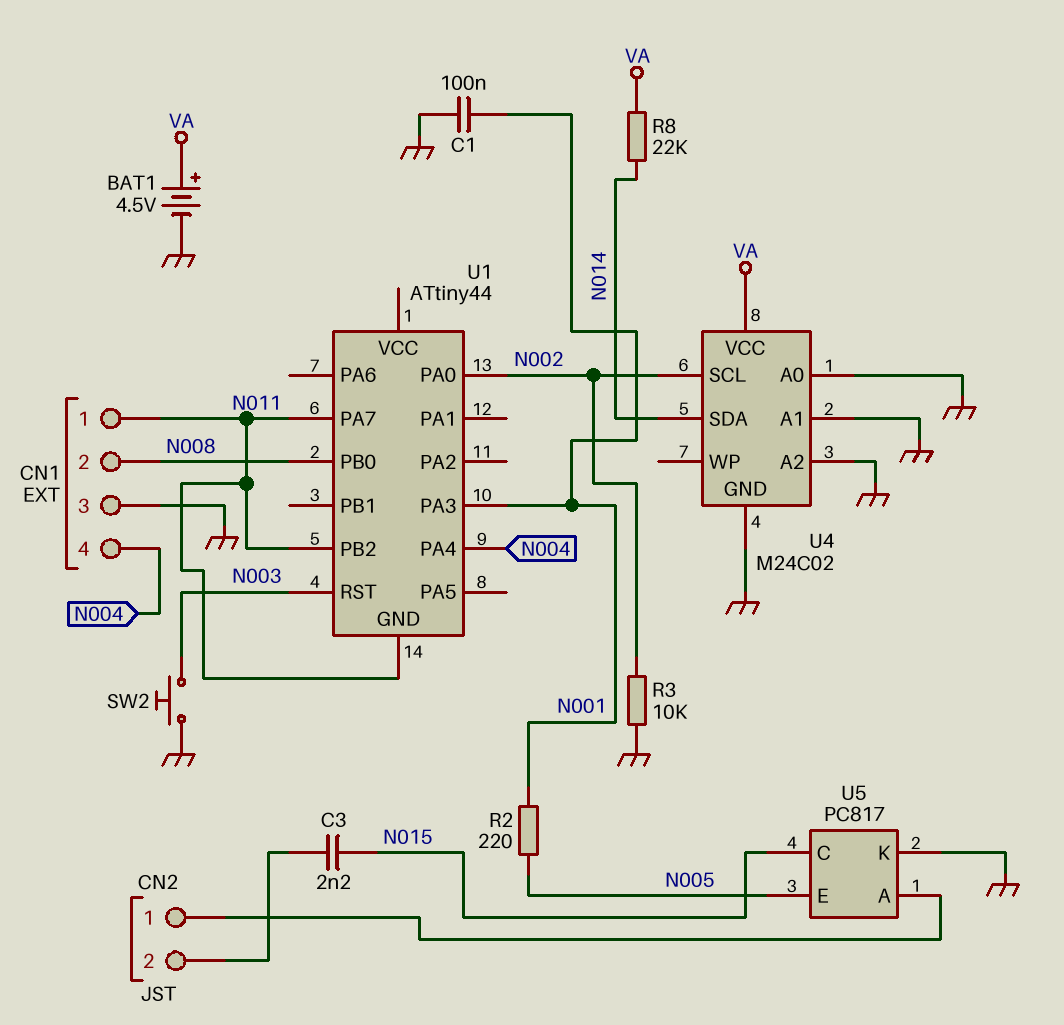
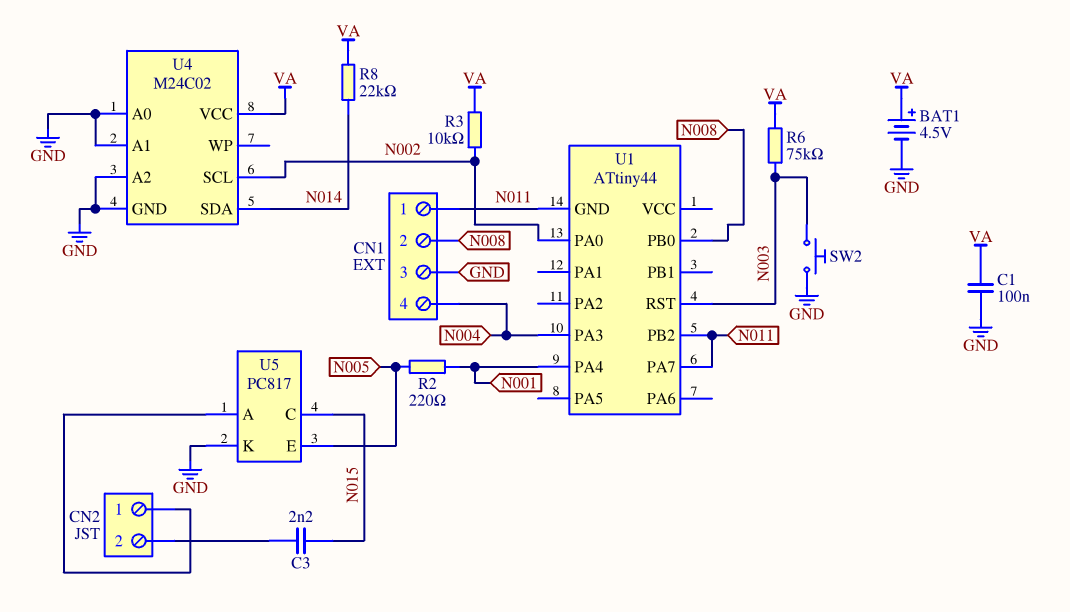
C1: 100nF (GND, N001) -> 100nF (GND, VA)
R3: 10k (GND, N002) -> 10k (N002, VA)
R6: none -> 75k (N003, VA)
U1 pin PA3: N001 -> N004
U1 pin PA4: N004 -> N001

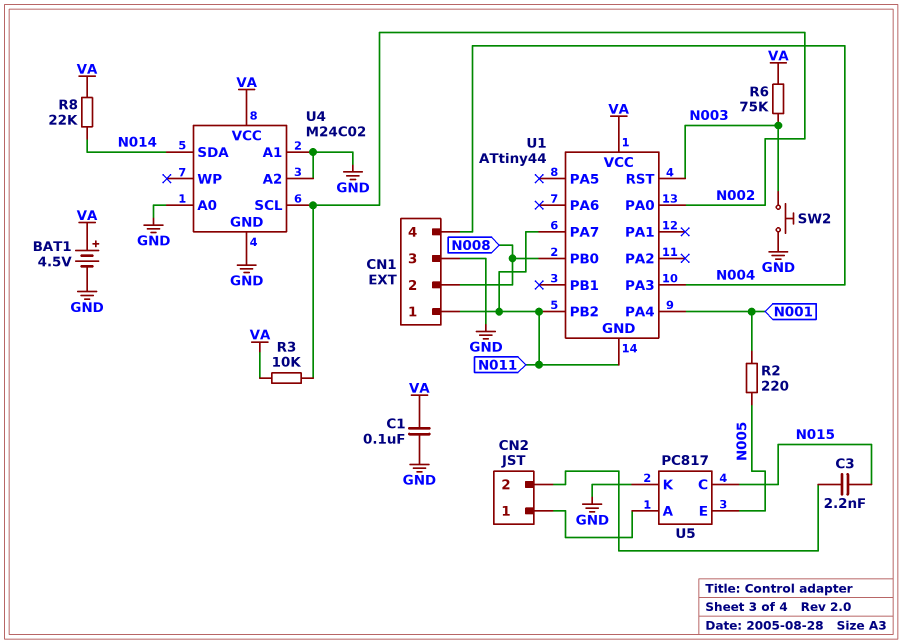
U1 pin VCC: none -> VA

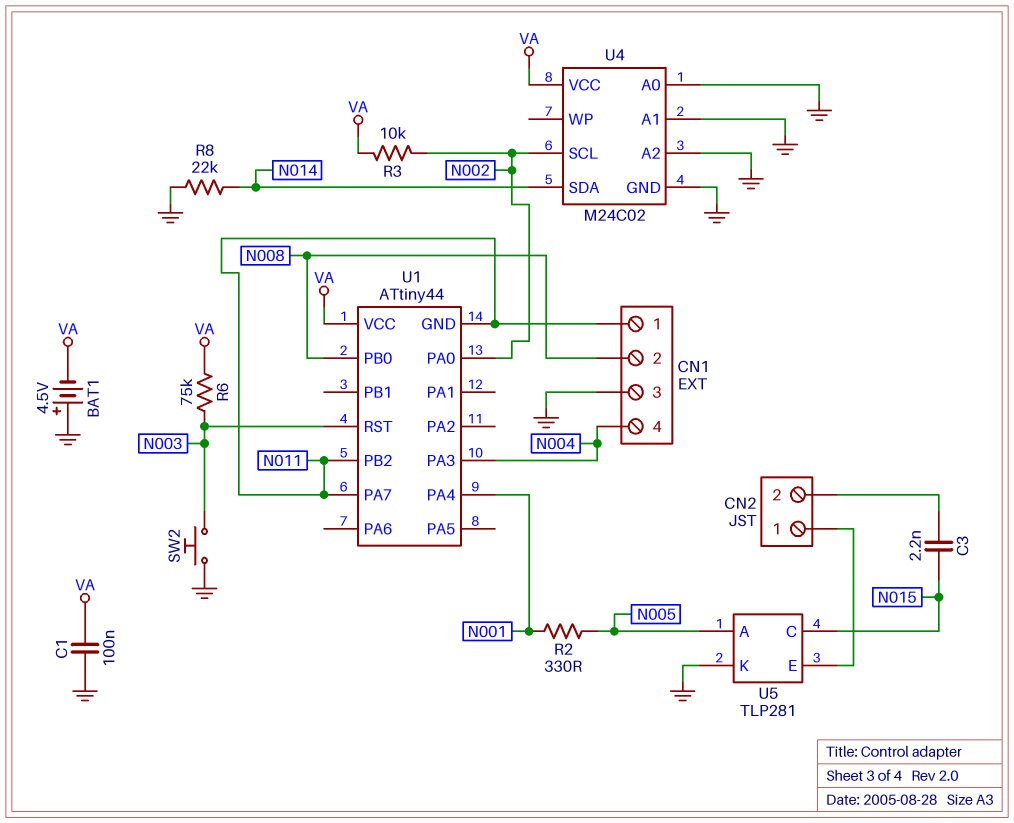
BAT1: 4.5V (plus VA, minus GND) -> 4.5V (plus GND, minus VA)
R2: 220 (N001, N005) -> 330 (N001, N005)
R8: 22k (N014, VA) -> 22k (GND, N014)
U5: PC817 -> TLP281
U5 pin A: CN2/1 -> N005
U5 pin E: N005 -> CN2/1

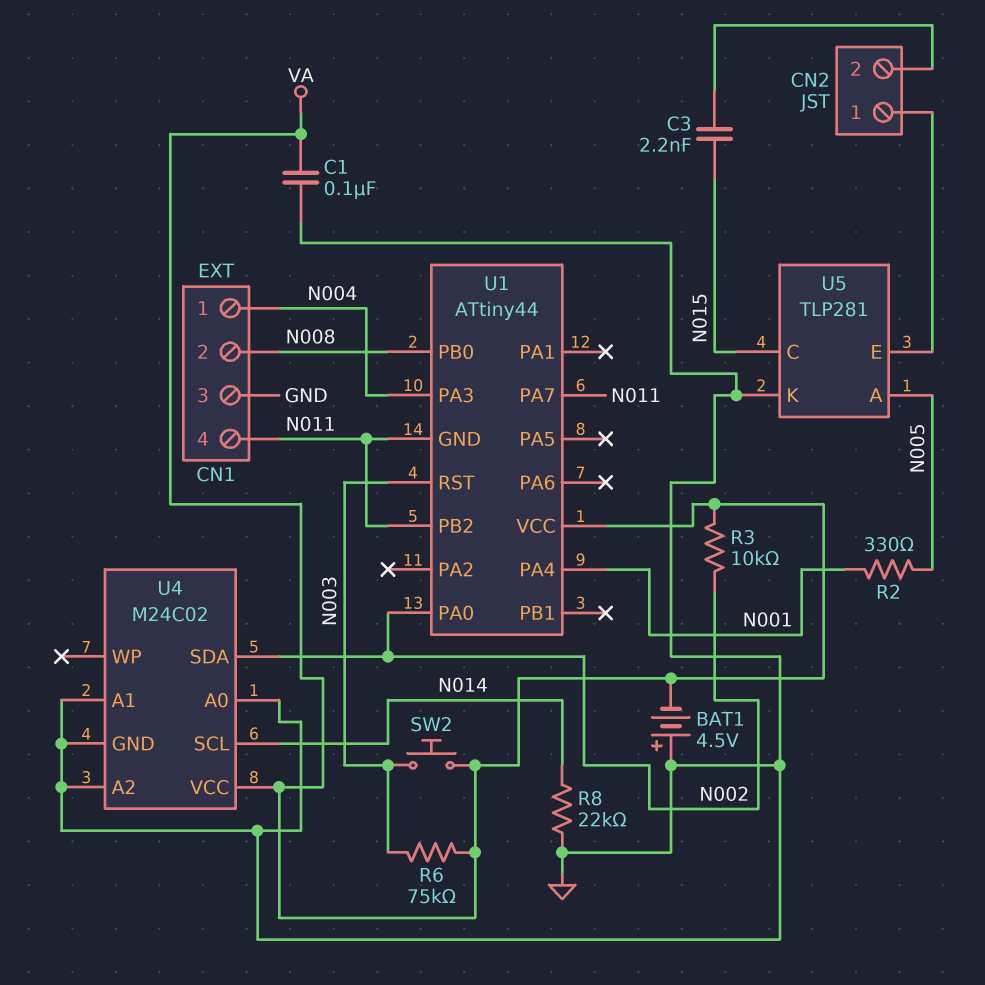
CN1 pin 1: N011 -> N004
CN1 pin 4: N004 -> N011
SW2: button (GND, N003) -> button (N003, VA)
U4 pin SCL: N002 -> N014
U4 pin SDA: N014 -> N002

